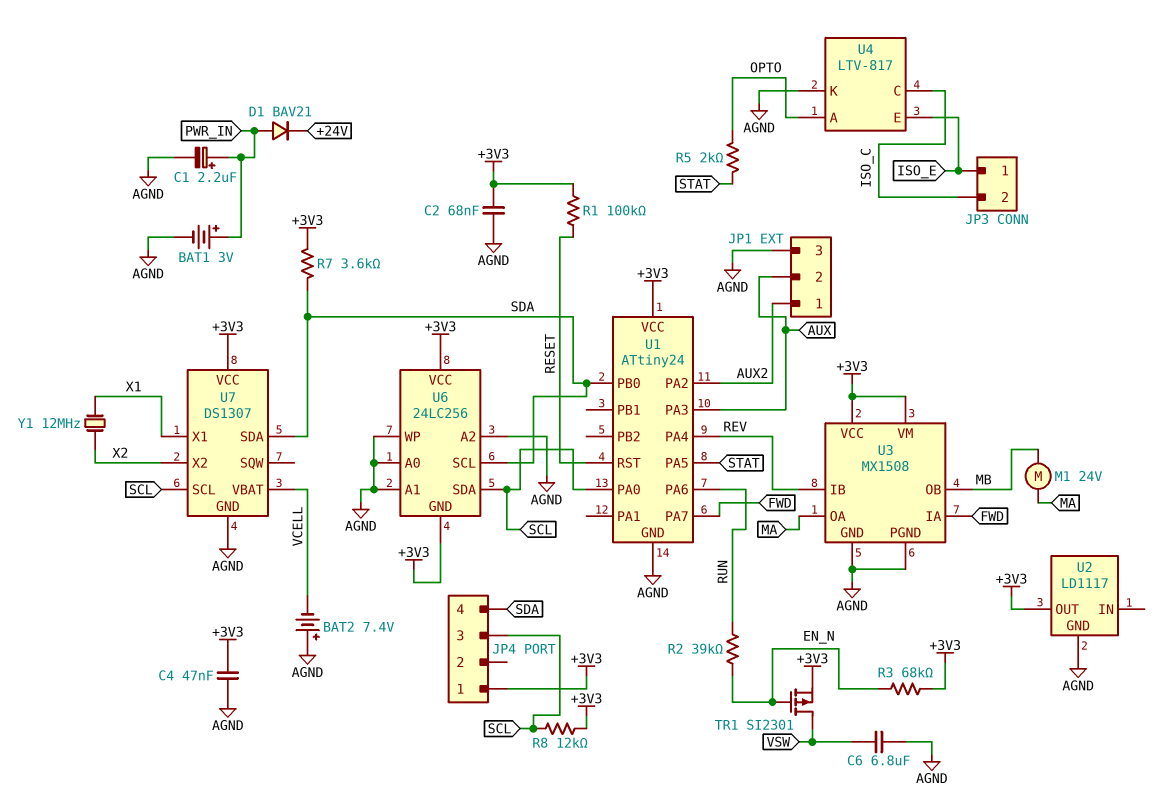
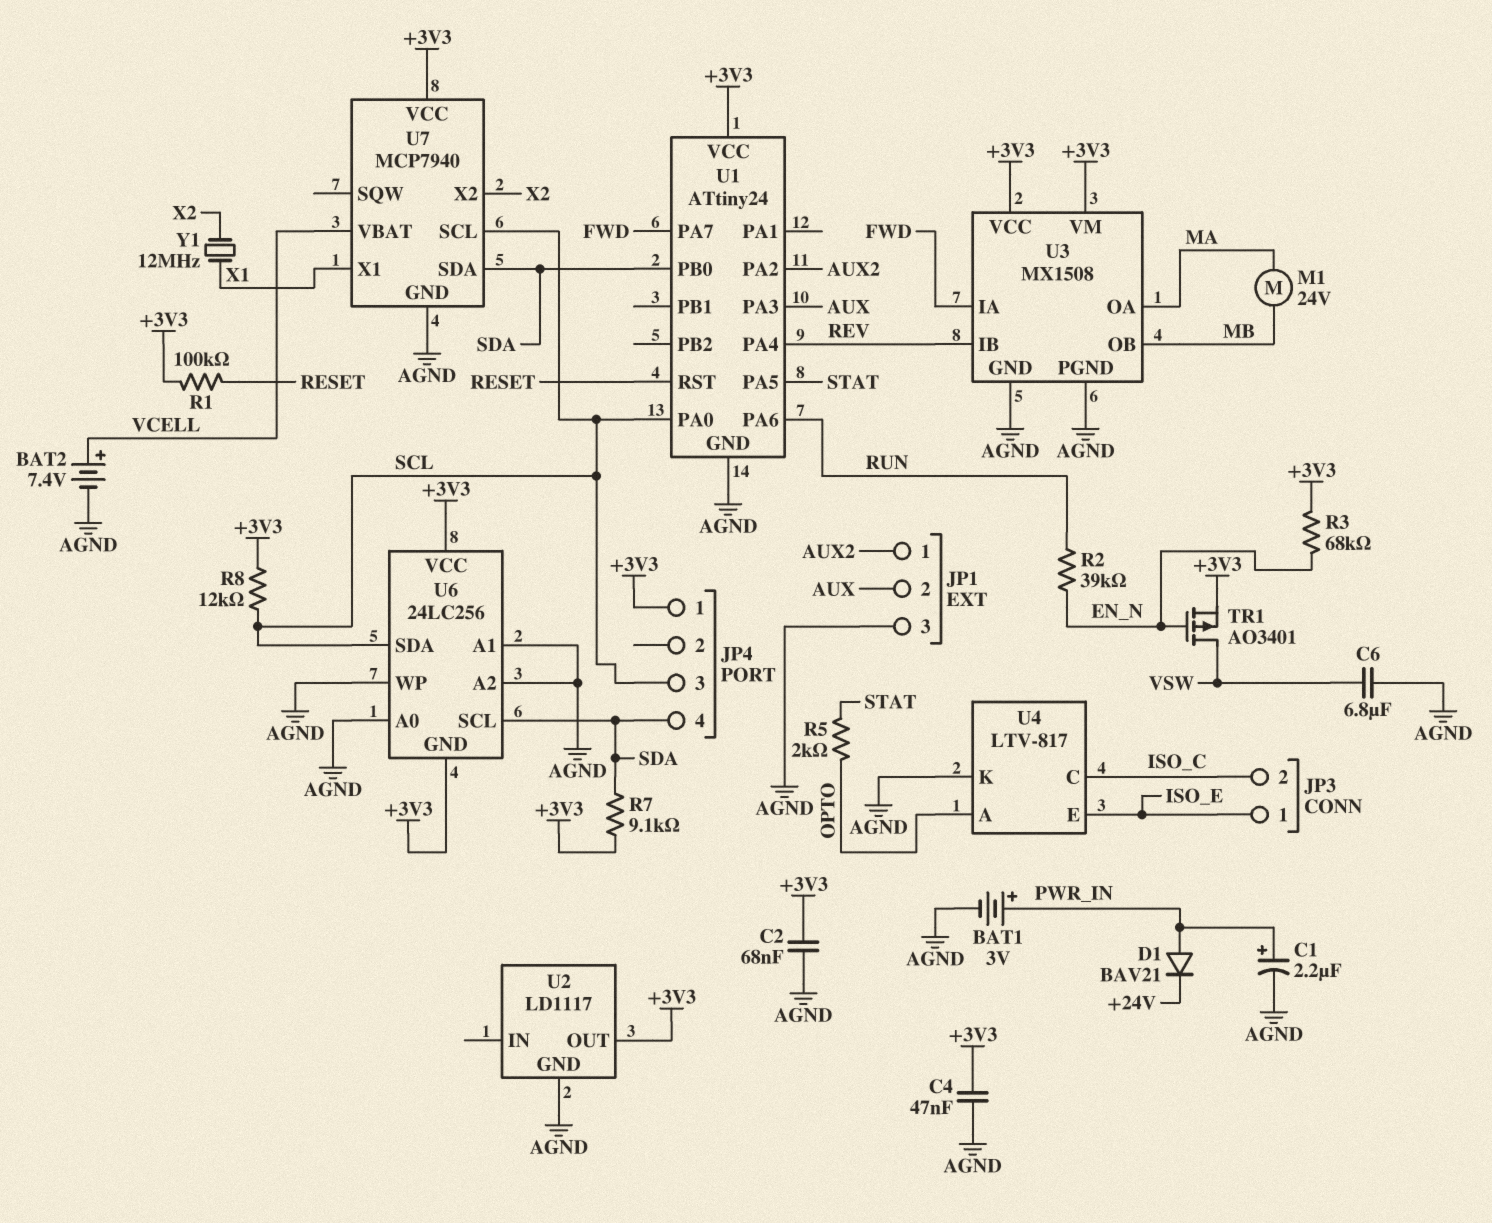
BAT2: 7.4V (plus AGND, minus VCELL) -> 7.4V (plus VCELL, minus AGND)
R7: 3.6k (+3V3, SDA) -> 9.1k (+3V3, SDA)
TR1: PMOS SI2301 (G EN_N, D VSW, S +3V3) -> PMOS AO3401 (G EN_N, D VSW, S +3V3)
U7: DS1307 -> MCP7940

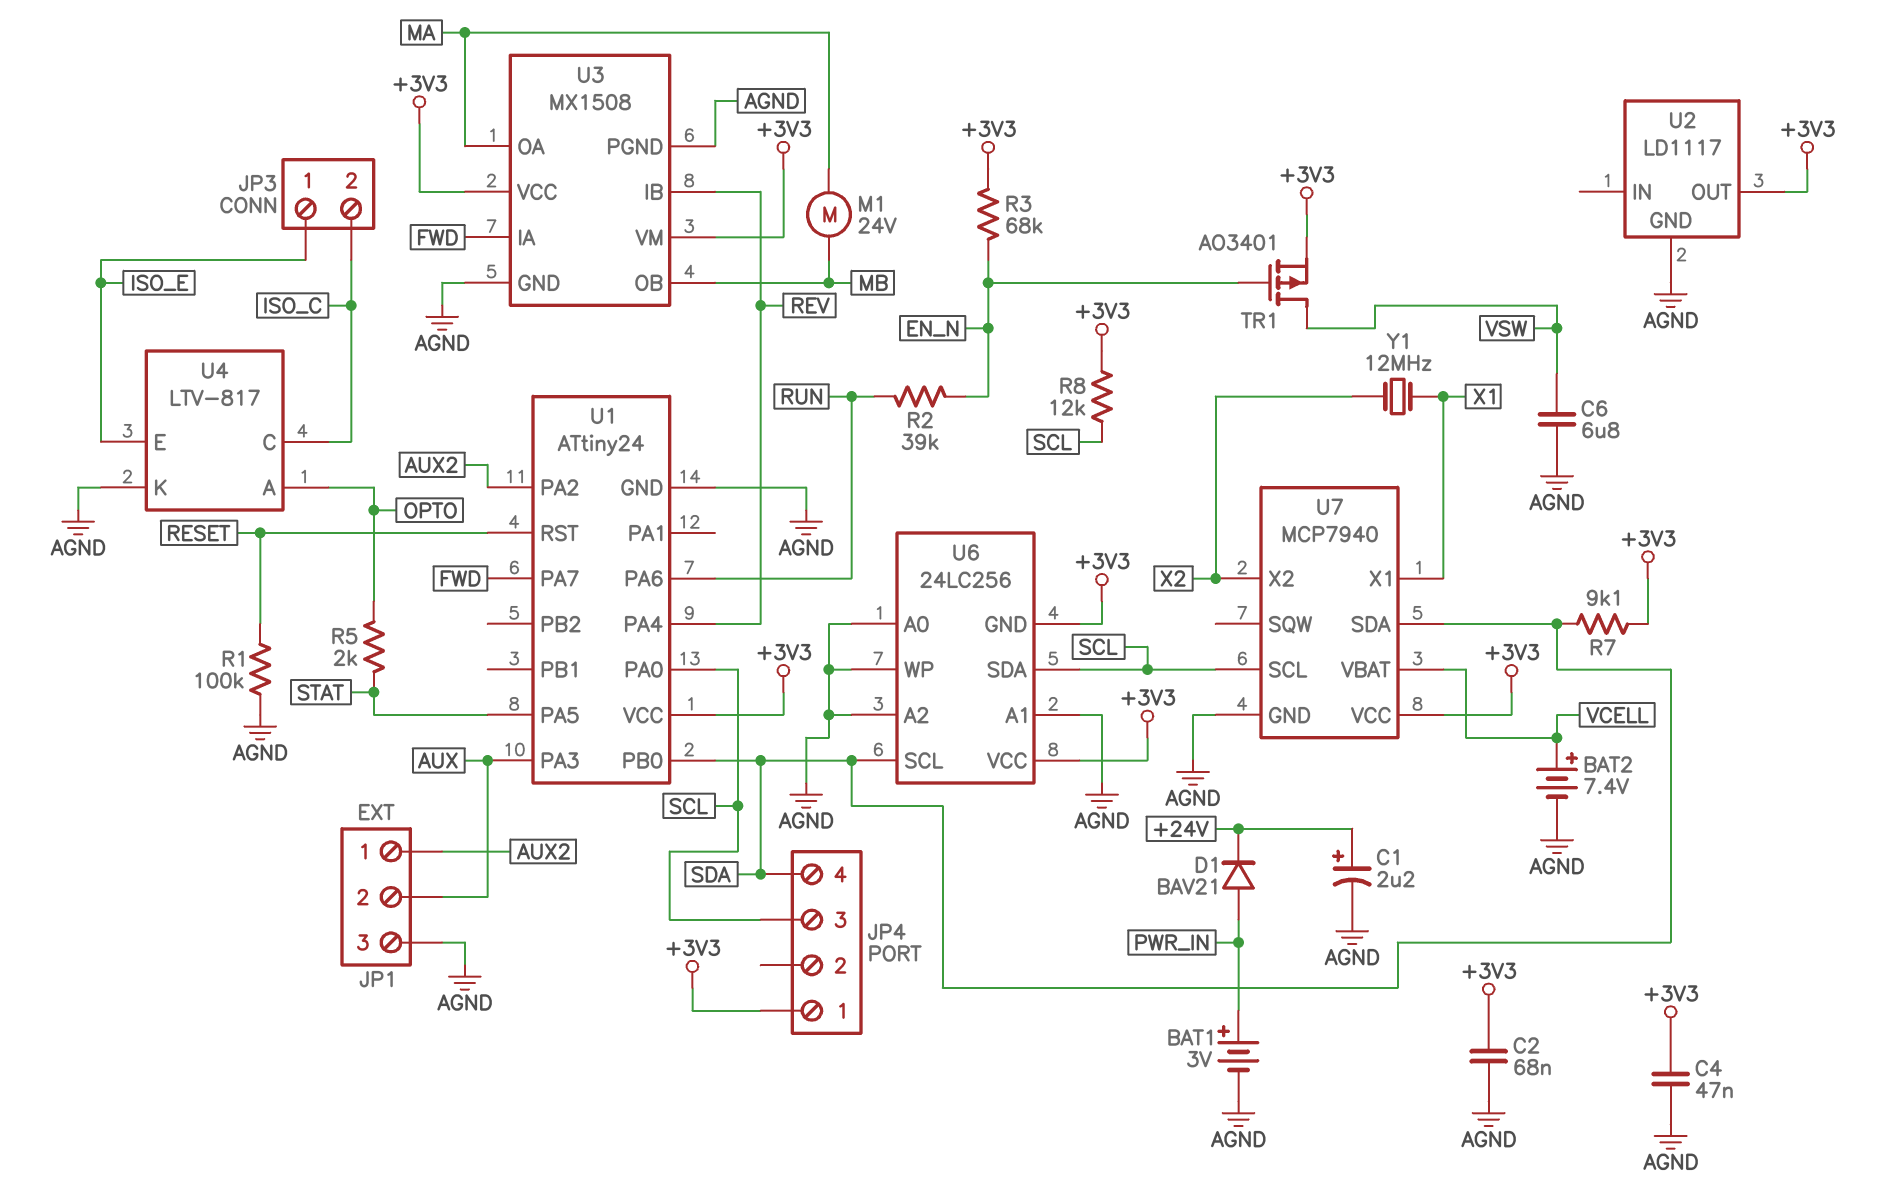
C1: 2.2uF (plus PWR_IN, minus AGND) -> 2.2uF (plus +24V, minus AGND)
R1: 100k (+3V3, RESET) -> 100k (AGND, RESET)

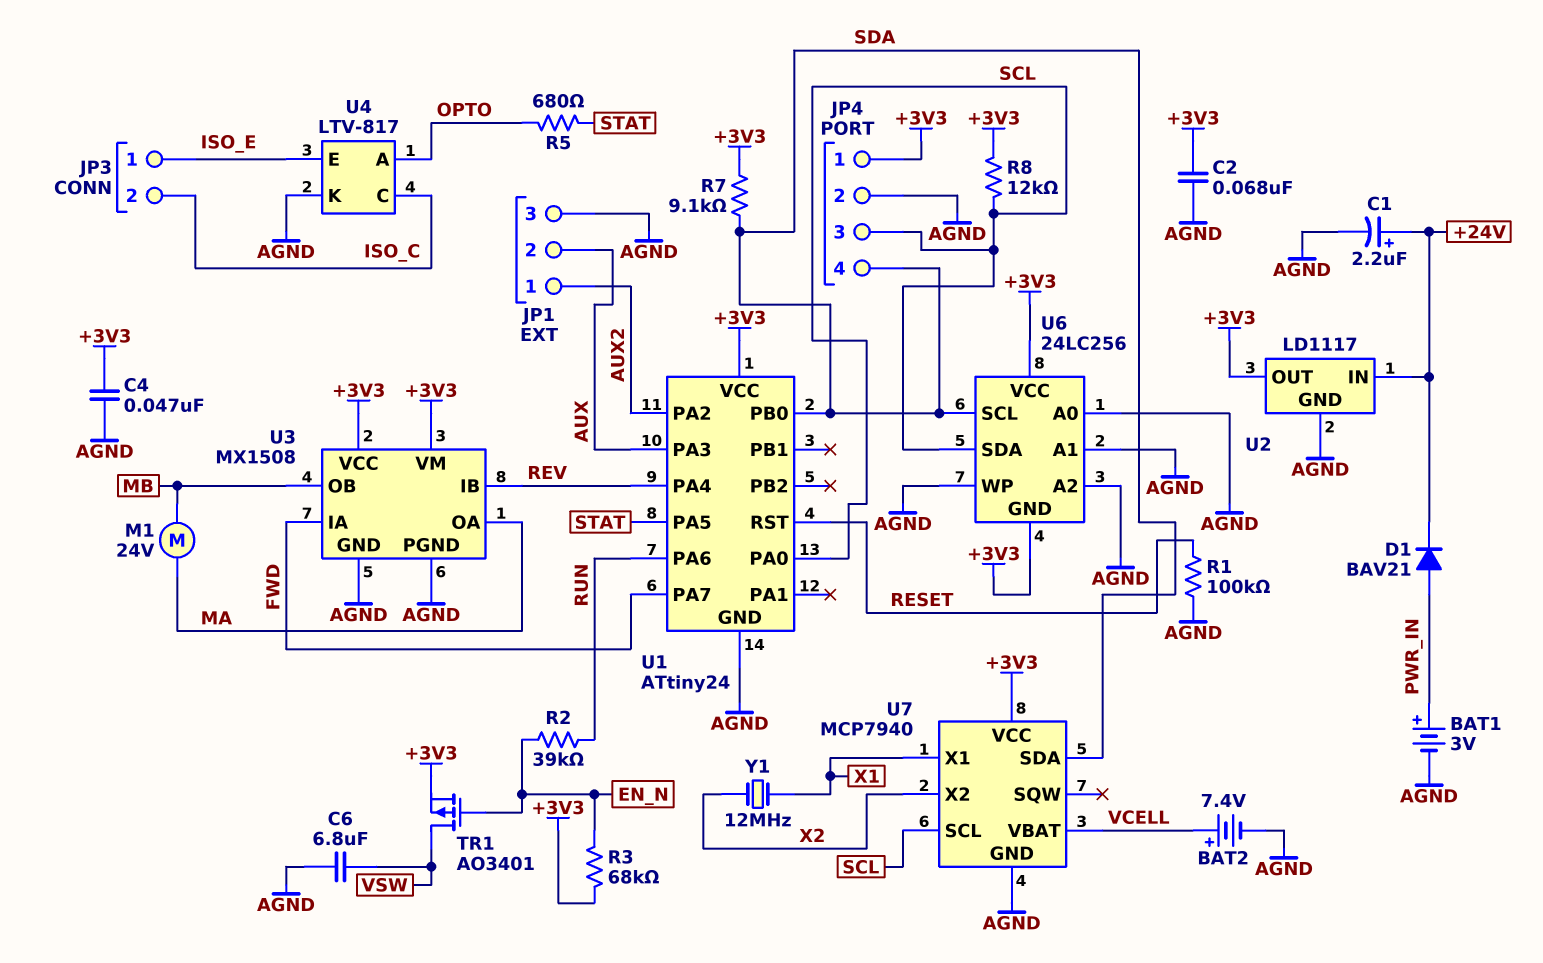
JP4 pin 2: none -> AGND
R5: 2k (OPTO, STAT) -> 680 (OPTO, STAT)
U2 pin IN: none -> +24V

